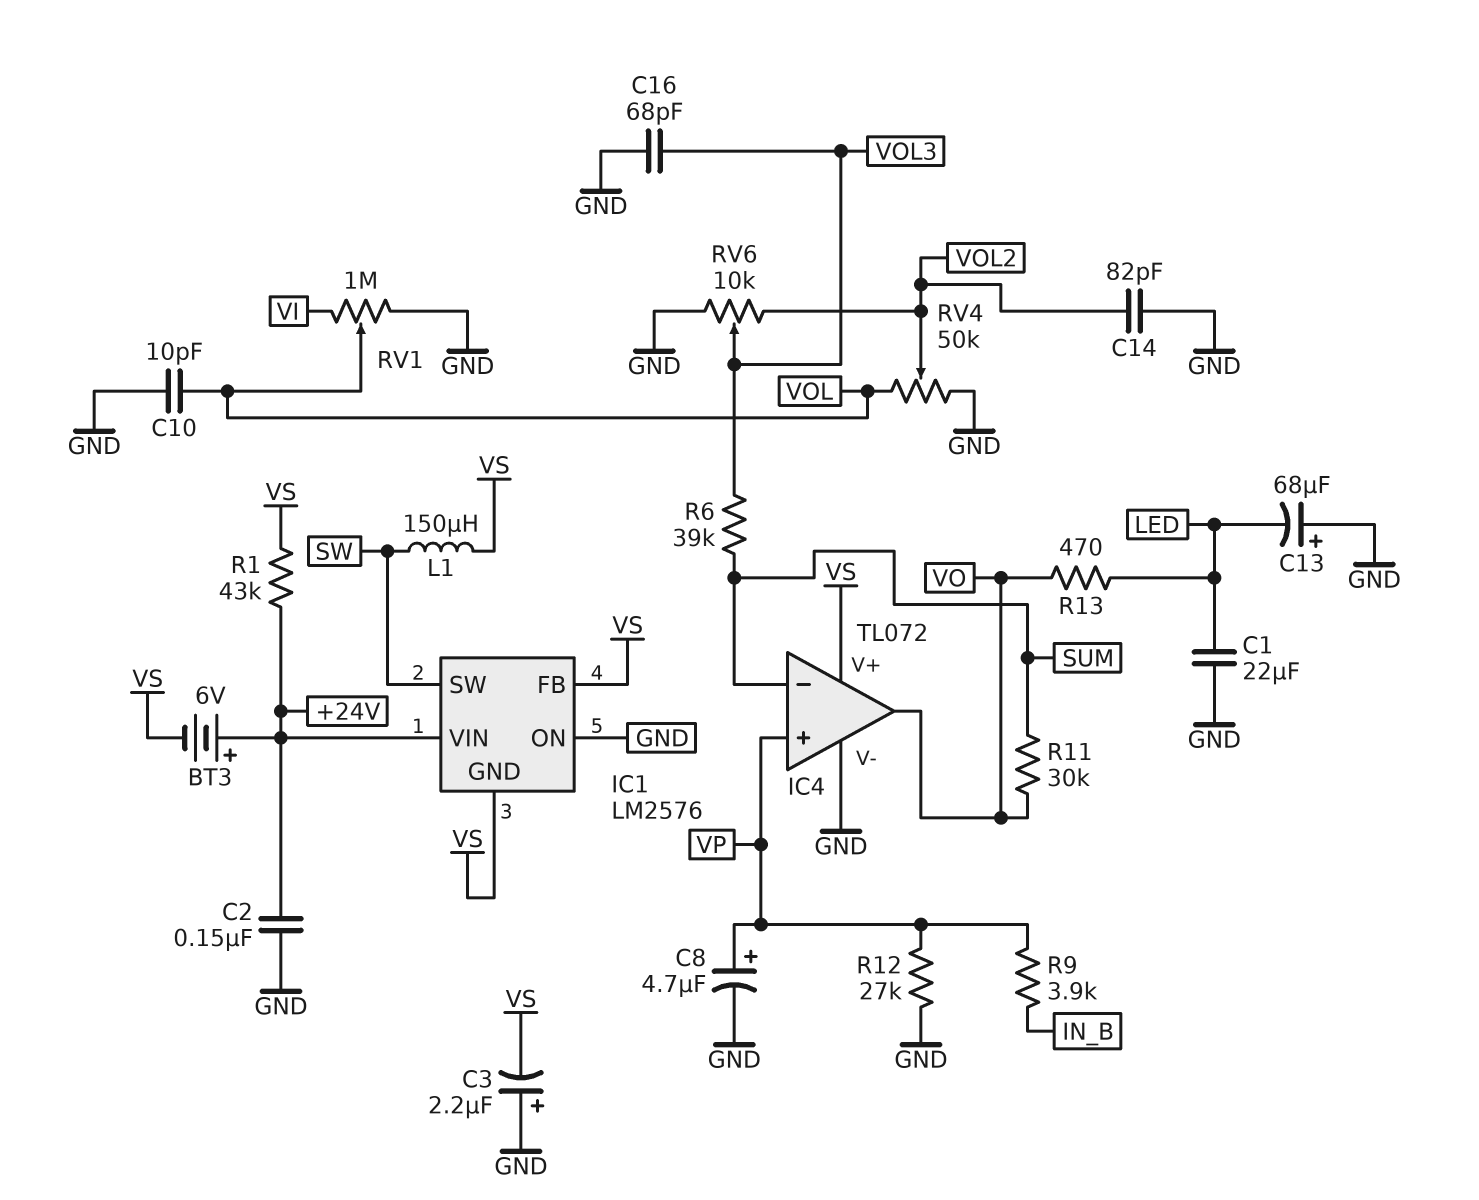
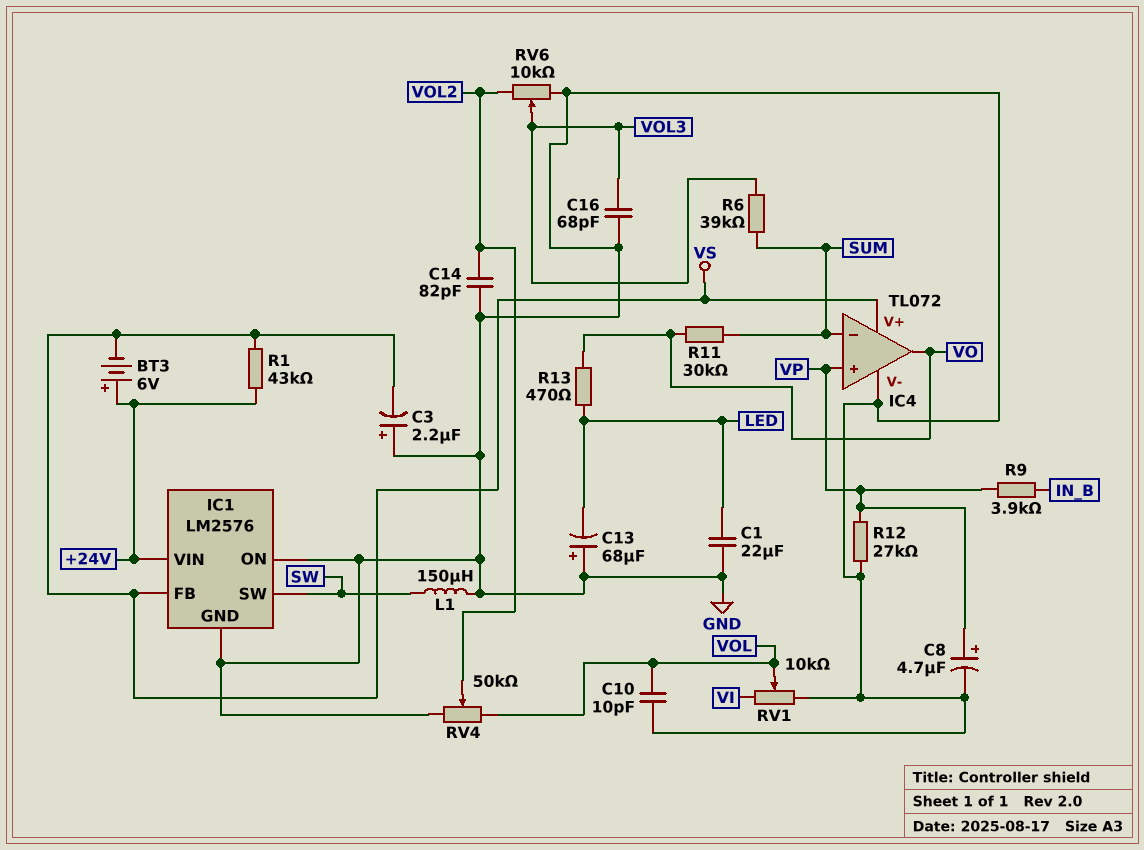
C2: 150nF (+24V, GND) -> none
IC1 pin GND: VS -> GND
L1: 150uH (SW, VS) -> 150uH (GND, SW)
RV1: 1M (GND, VI, wiper VOL) -> 10k (GND, VI, wiper VOL)

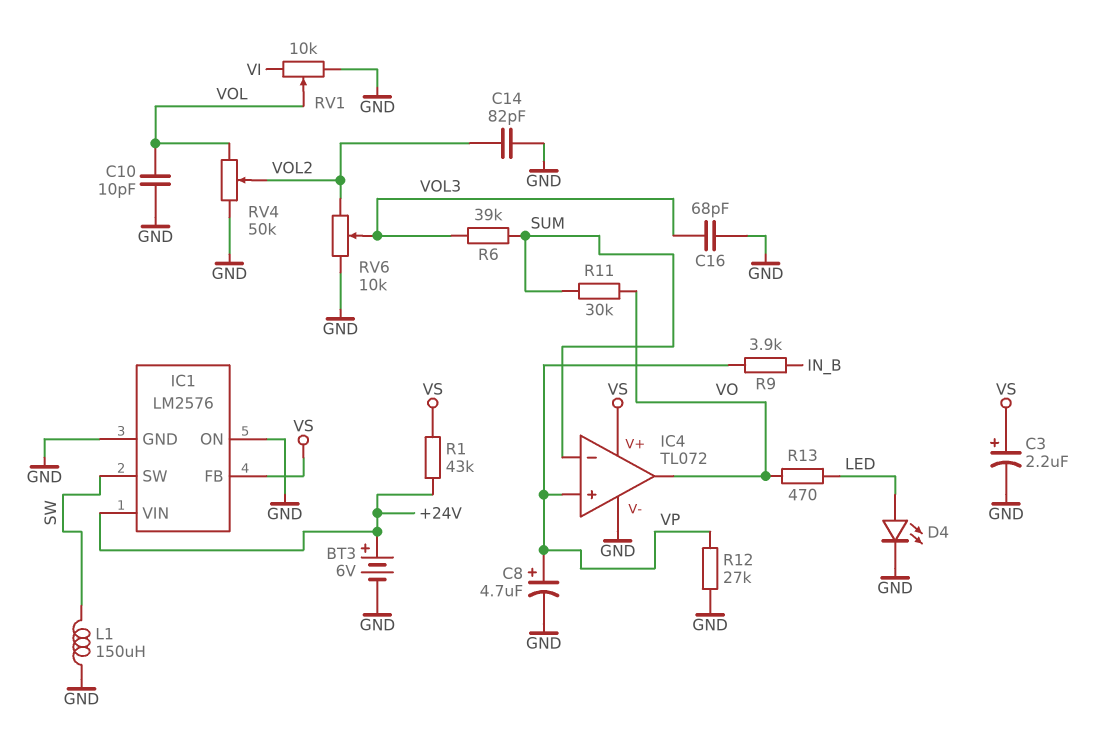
BT3: 6V (plus +24V, minus VS) -> 6V (plus +24V, minus GND)
C1: 22uF (GND, LED) -> none
C3: 2.2uF (plus GND, minus VS) -> 2.2uF (plus VS, minus GND)
C13: 68uF (plus GND, minus LED) -> none
D4: none -> LED (A LED, K GND)

